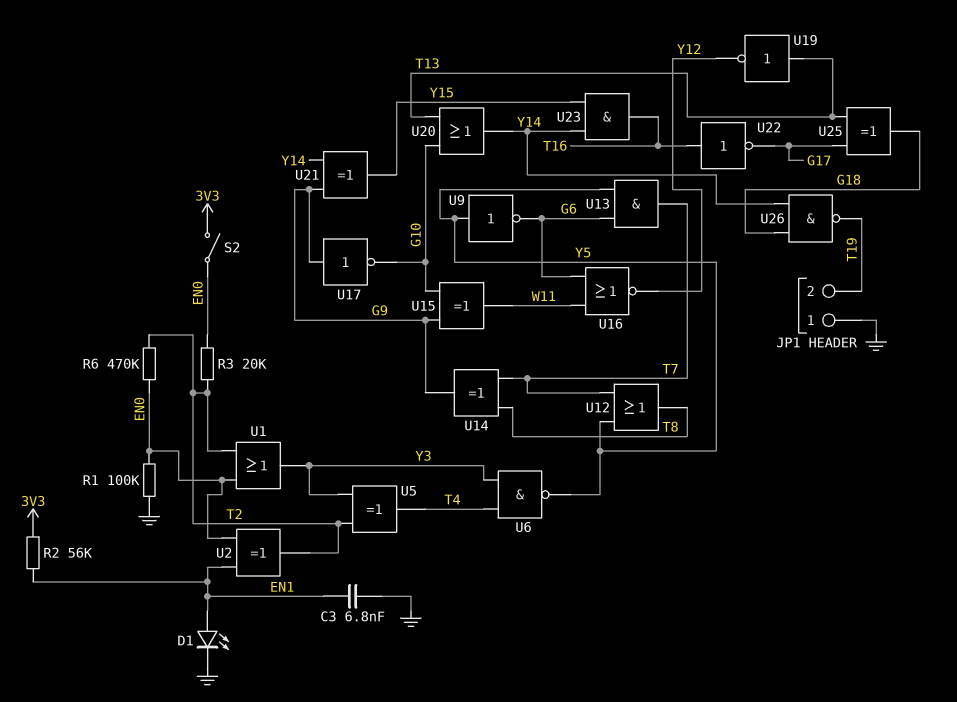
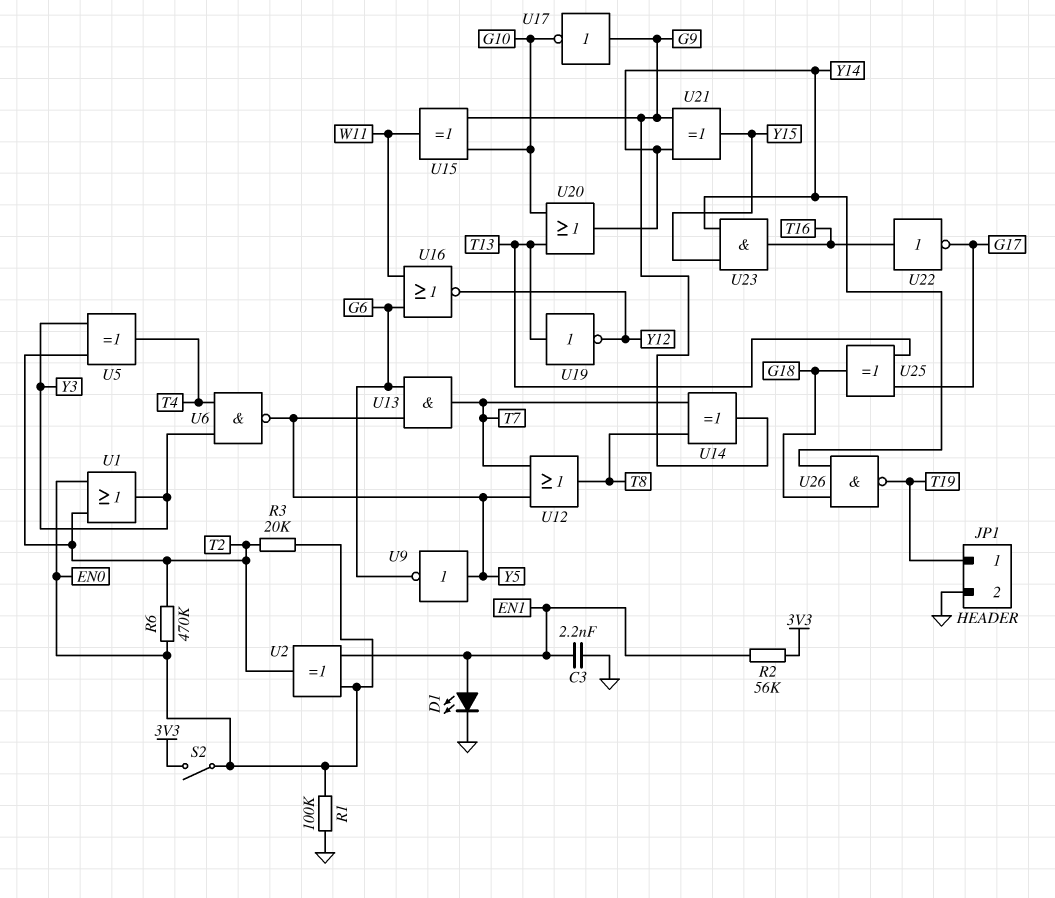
C3: 6.8nF (EN1, GND) -> 2.2nF (EN1, GND)
JP1 pin 1: GND -> T19
JP1 pin 2: T19 -> GND

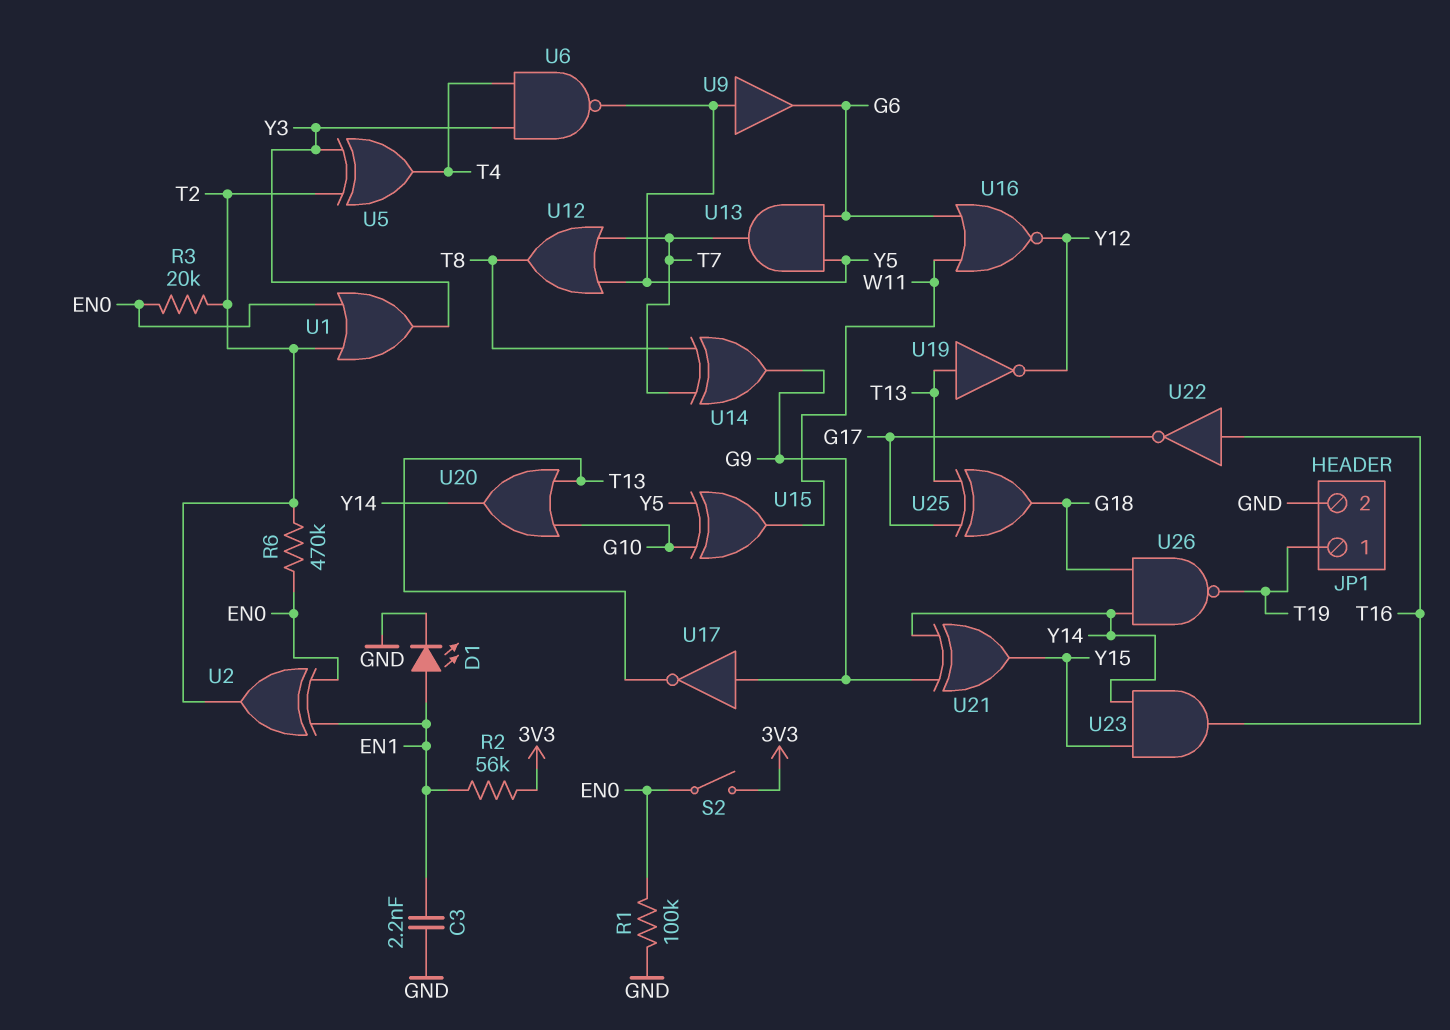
U9: NOT (in Y5, out G6) -> buffer (in Y5, out G6)
U15: XOR (in G9, in G10, out W11) -> XOR (in G10, in Y5, out W11)
U17: NOT (in G9, out G10) -> NOT (in G9, out T13)

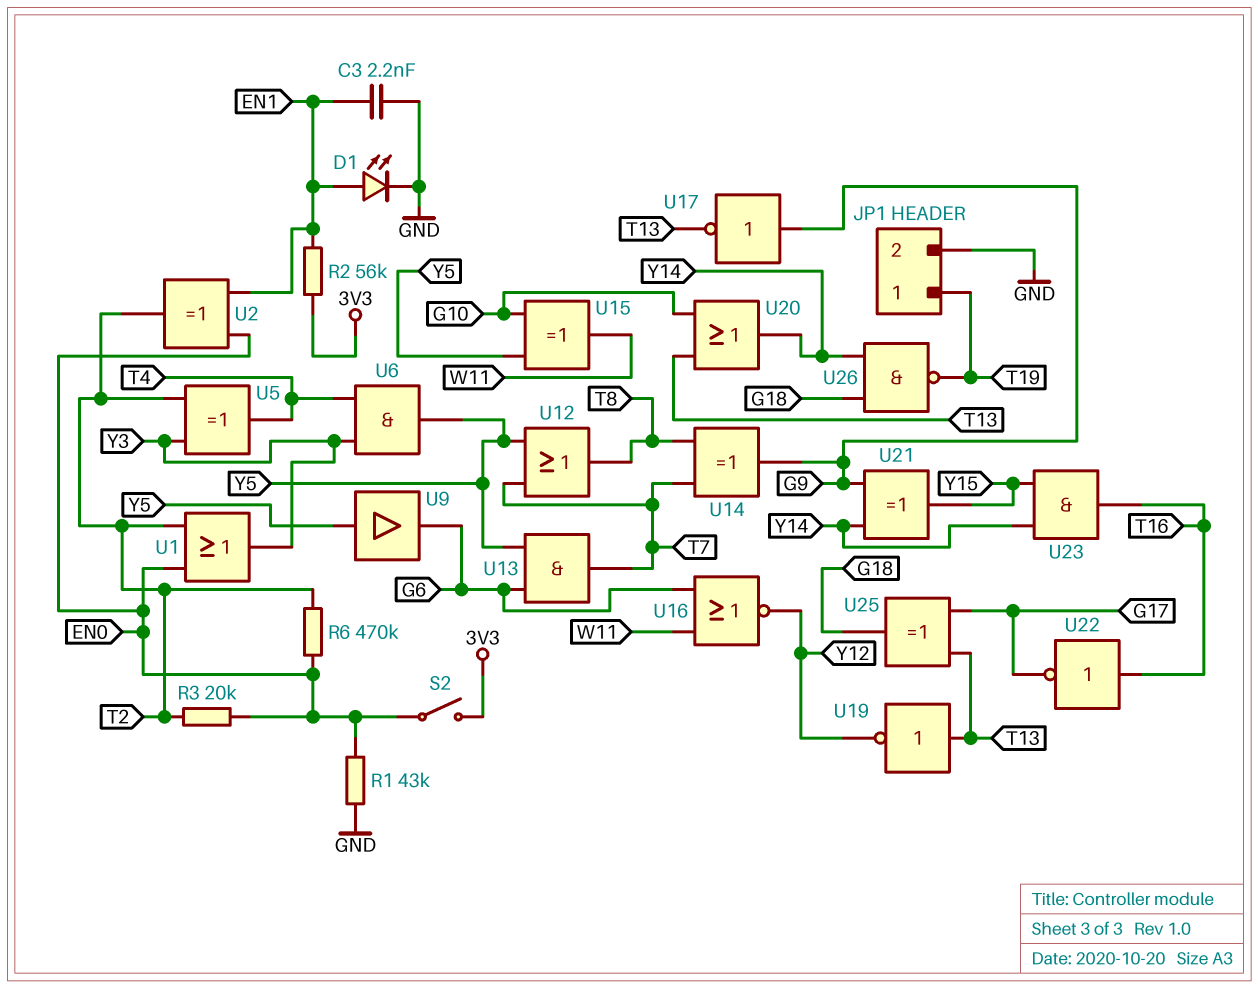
R1: 100k (EN0, GND) -> 43k (EN0, GND)
U6: NAND (in T4, in Y3, out Y5) -> AND (in T4, in Y3, out Y5)

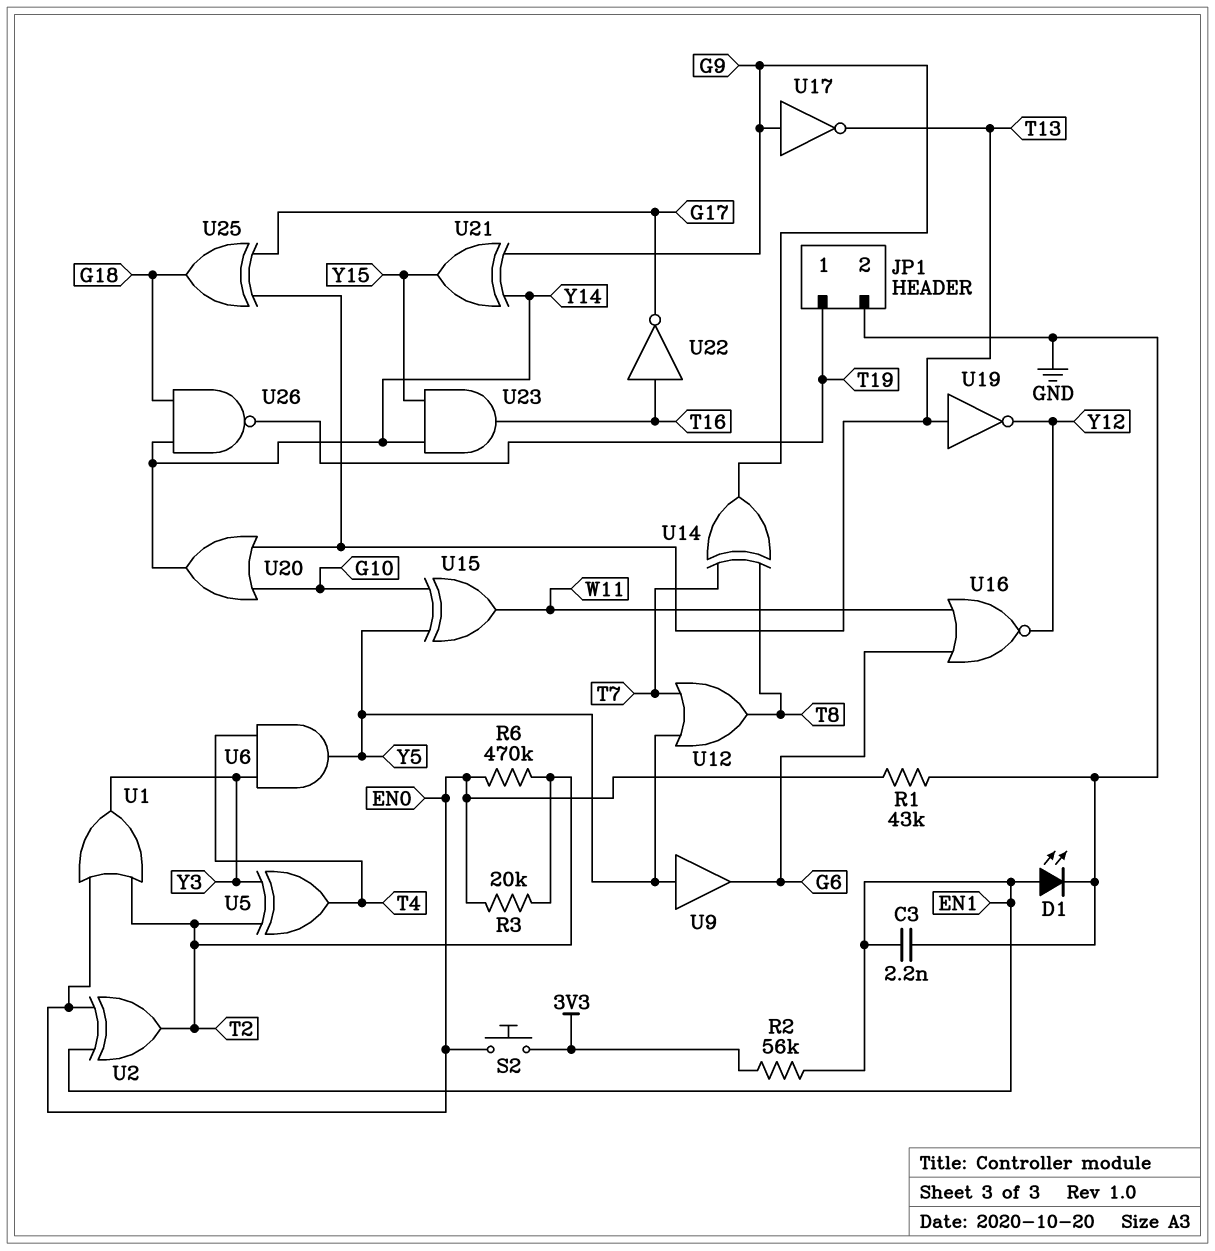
S2: switch (3V3, EN0) -> button (3V3, EN0)
U13: AND (in G6, in Y5, out T7) -> none

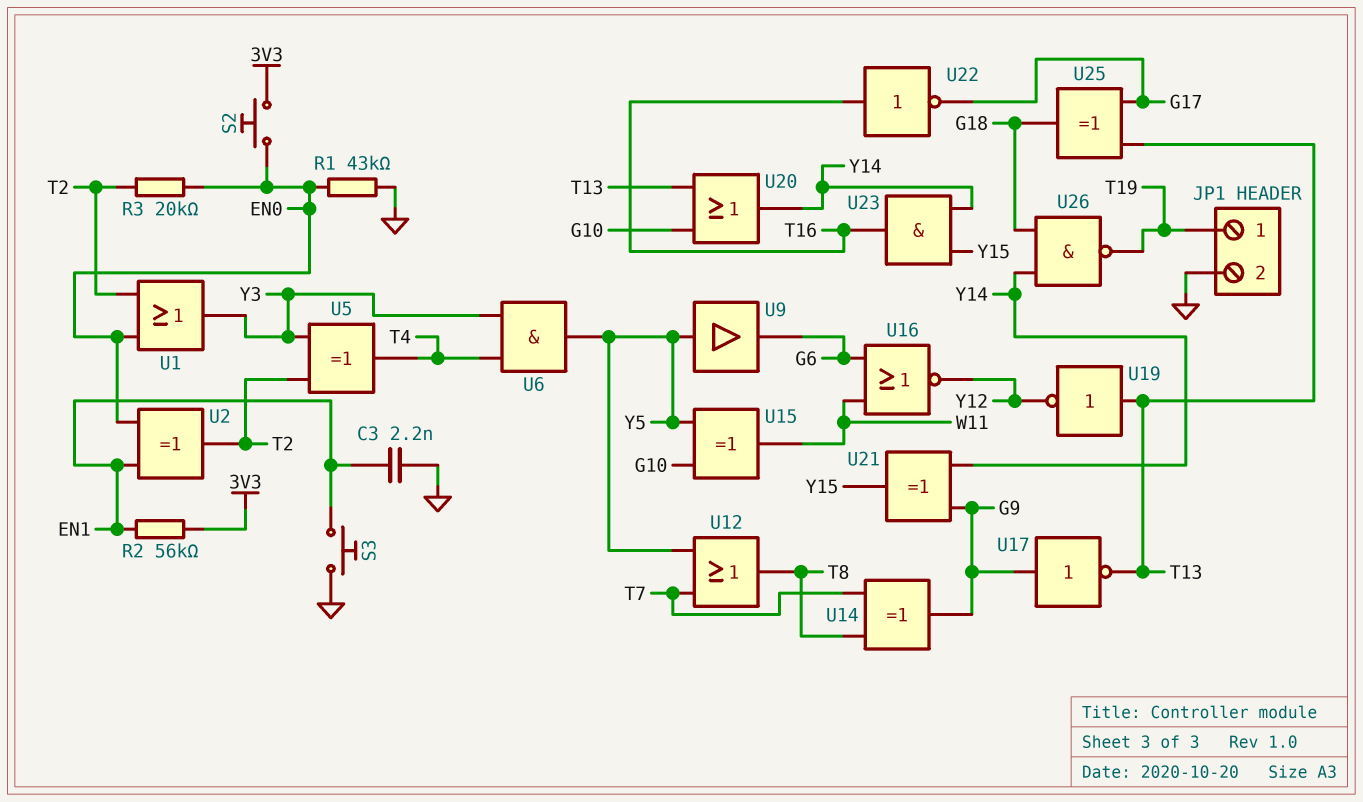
D1: LED (A EN1, K GND) -> none
R6: 470k (EN0, T2) -> none
S3: none -> button (EN1, GND)

